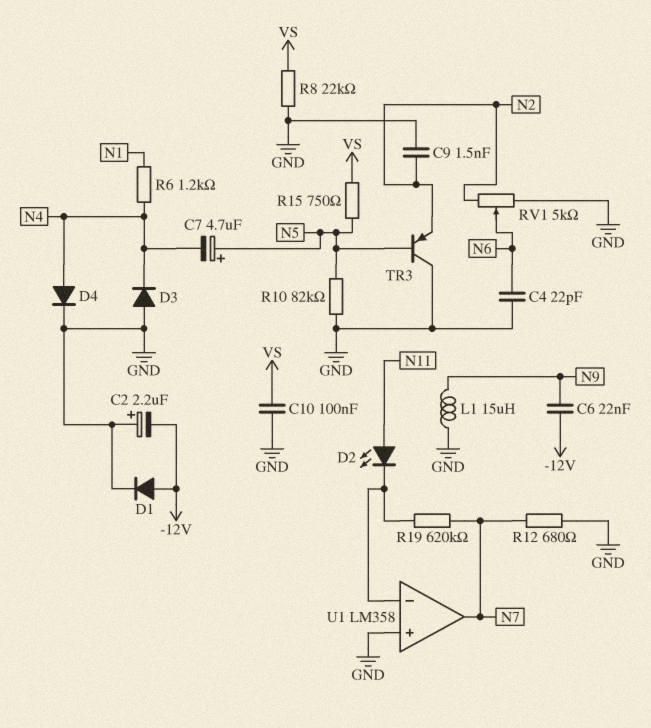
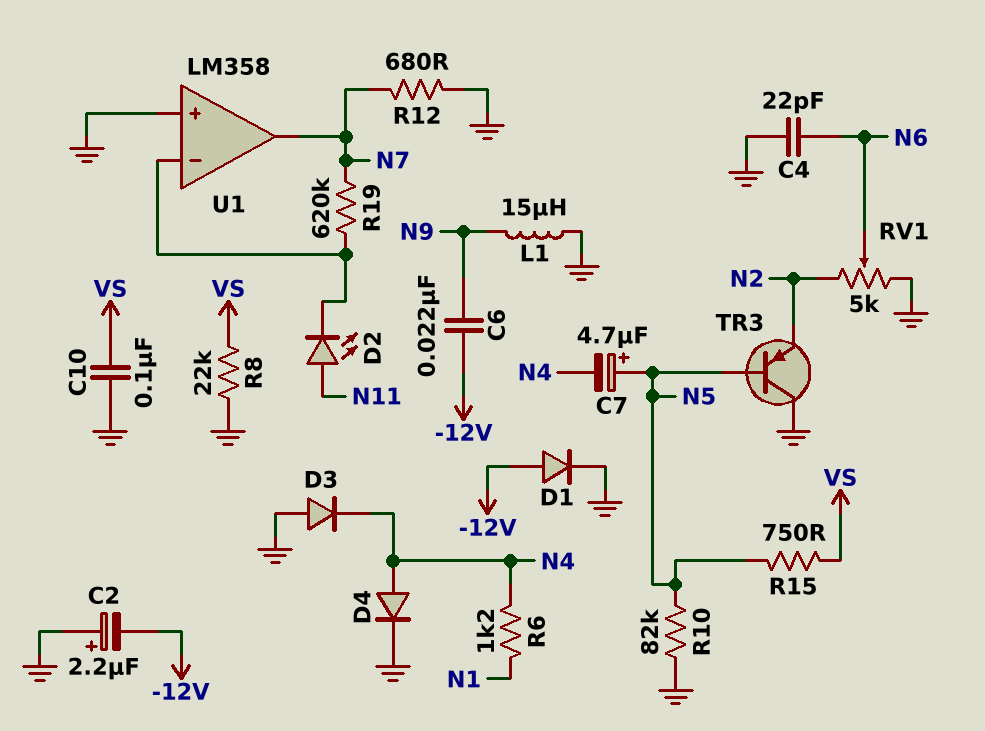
C9: 1.5nF (GND, N2) -> none

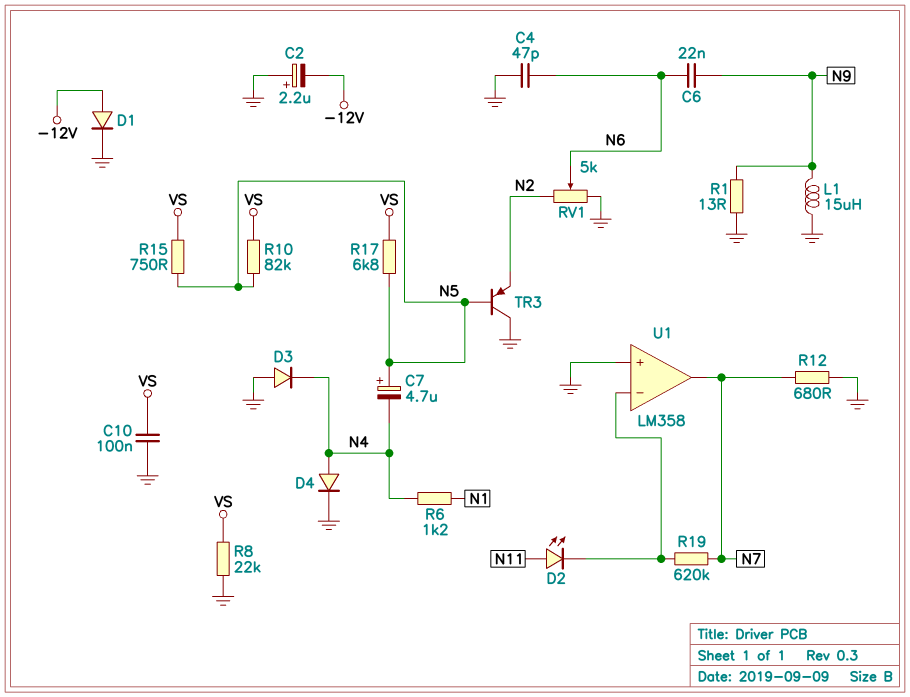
C4: 22pF (GND, N6) -> 47pF (GND, N6)
C6: 22nF (-12V, N9) -> 22nF (N6, N9)
R1: none -> 13 (GND, N9)
R10: 82k (GND, N5) -> 82k (N5, VS)
R17: none -> 6.8k (N5, VS)

